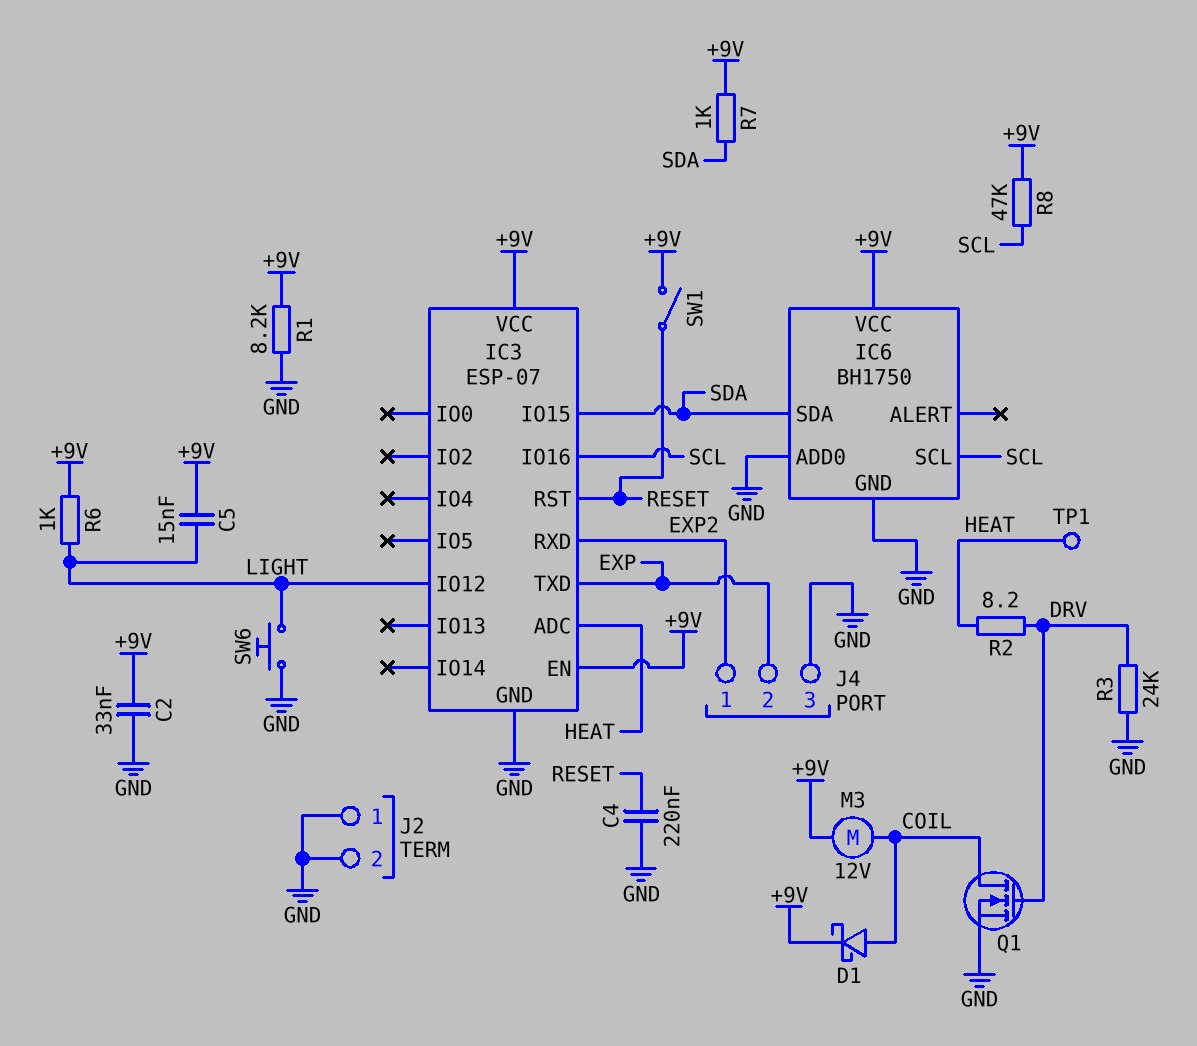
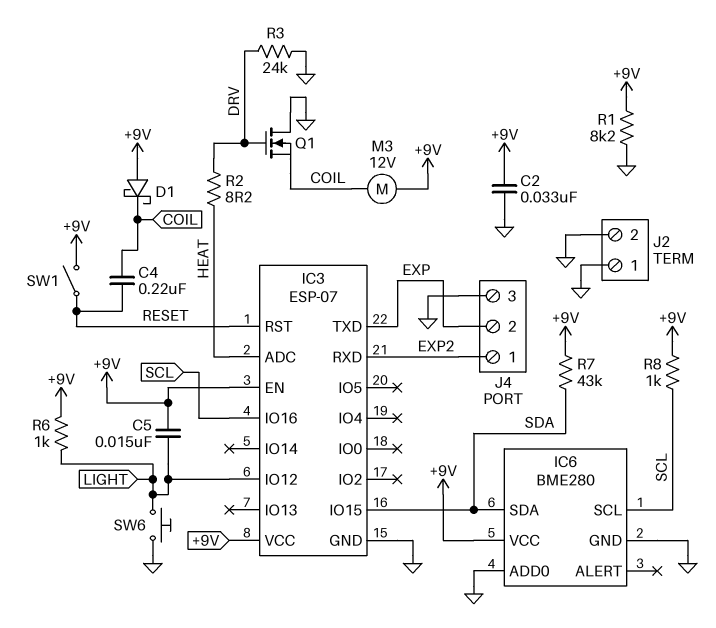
C4: 220nF (GND, RESET) -> 220nF (COIL, RESET)
D1: schottky (A COIL, K +9V) -> schottky (A +9V, K COIL)
IC6: BH1750 -> BME280
Q1: NMOS (G DRV, D COIL, S GND) -> NMOS (G DRV, D GND, S COIL)
R7: 1k (+9V, SDA) -> 43k (+9V, SDA)
R8: 47k (+9V, SCL) -> 1k (+9V, SCL)
TP1: test point (HEAT) -> none

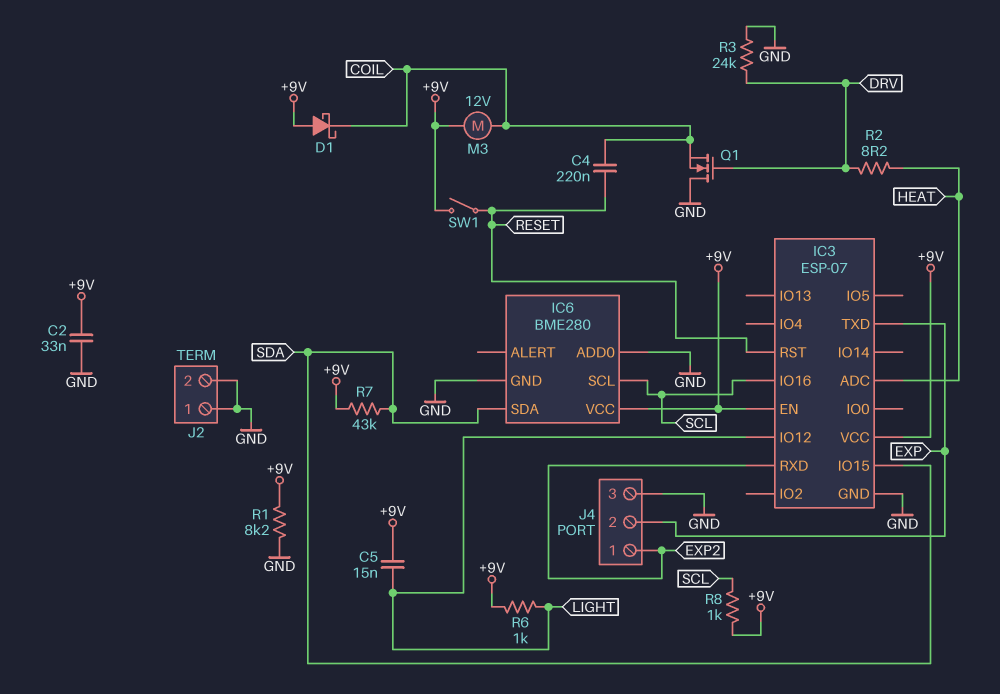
SW6: button (GND, LIGHT) -> none

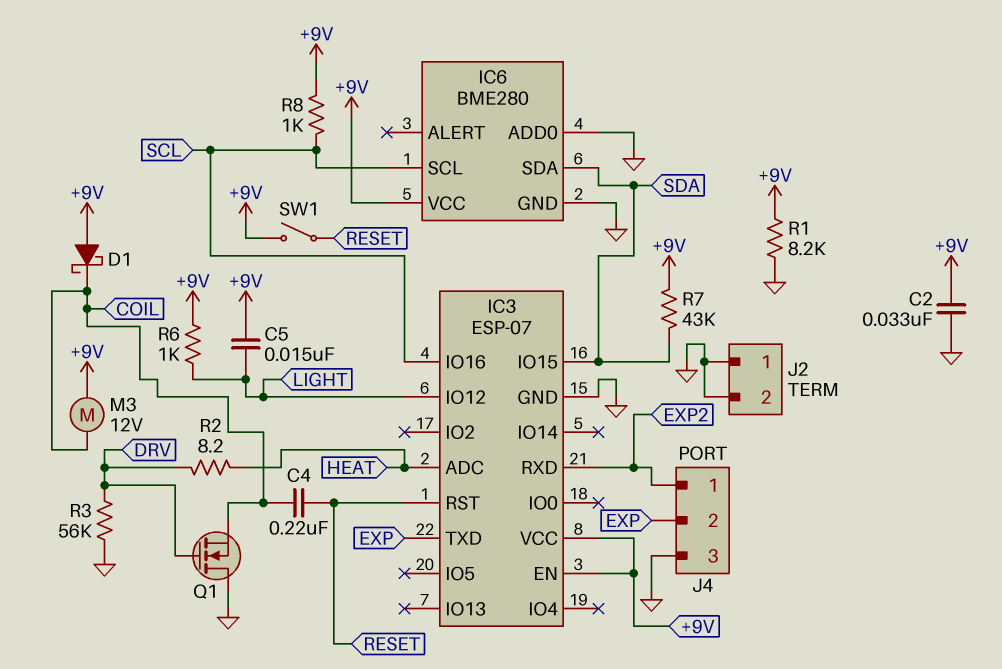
R3: 24k (DRV, GND) -> 56k (DRV, GND)

